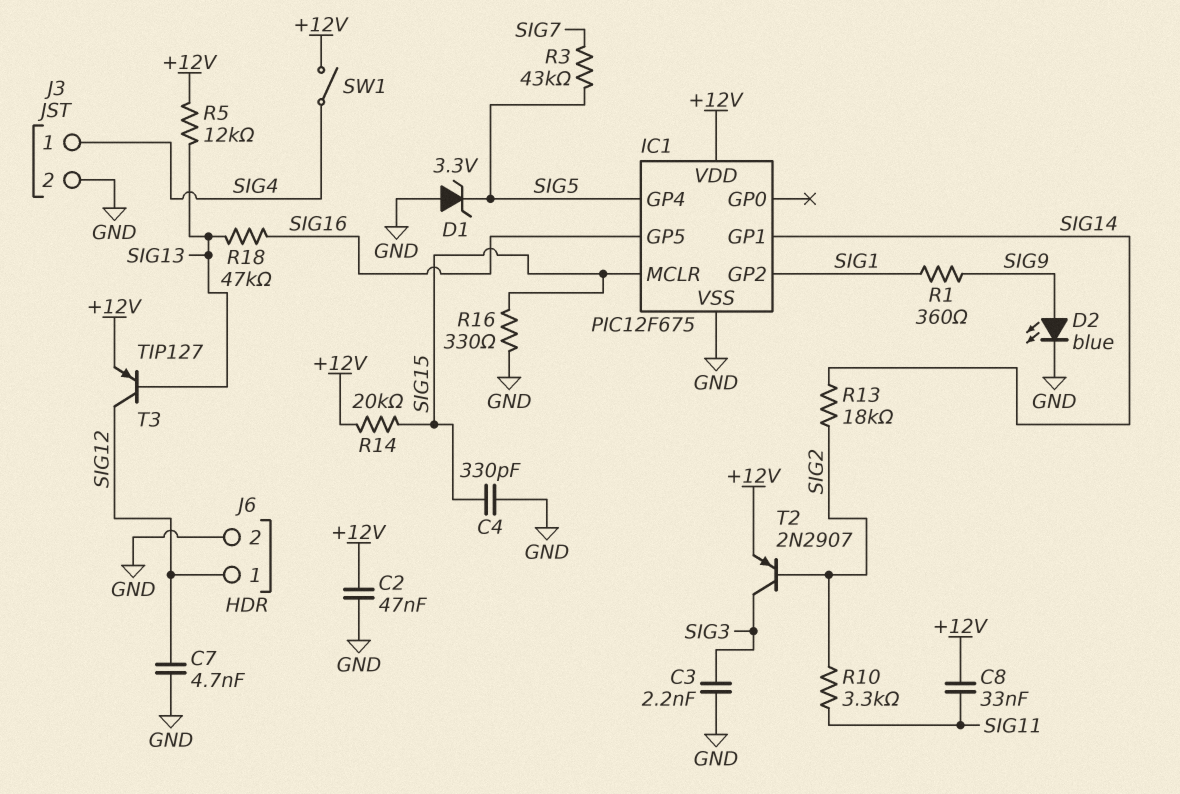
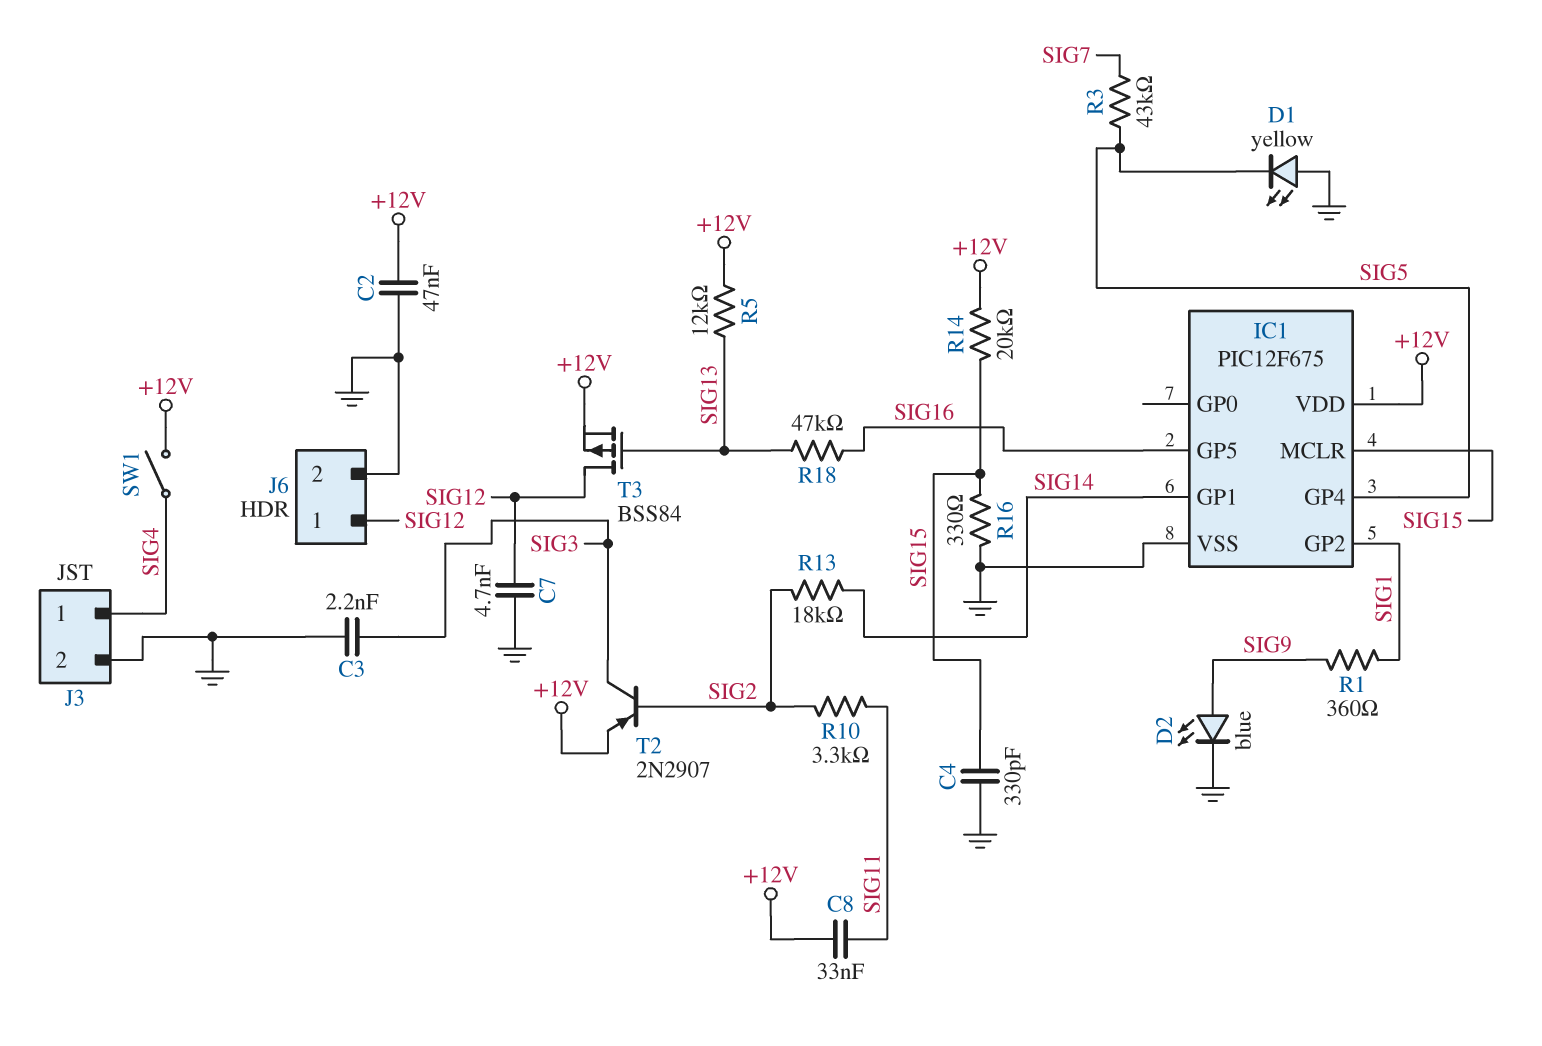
D1: zener 3.3V (A GND, K SIG5) -> LED yellow (A GND, K SIG5)
T3: PNP TIP127 (B SIG13, C SIG12, E +12V) -> PMOS BSS84 (G SIG13, D SIG12, S +12V)

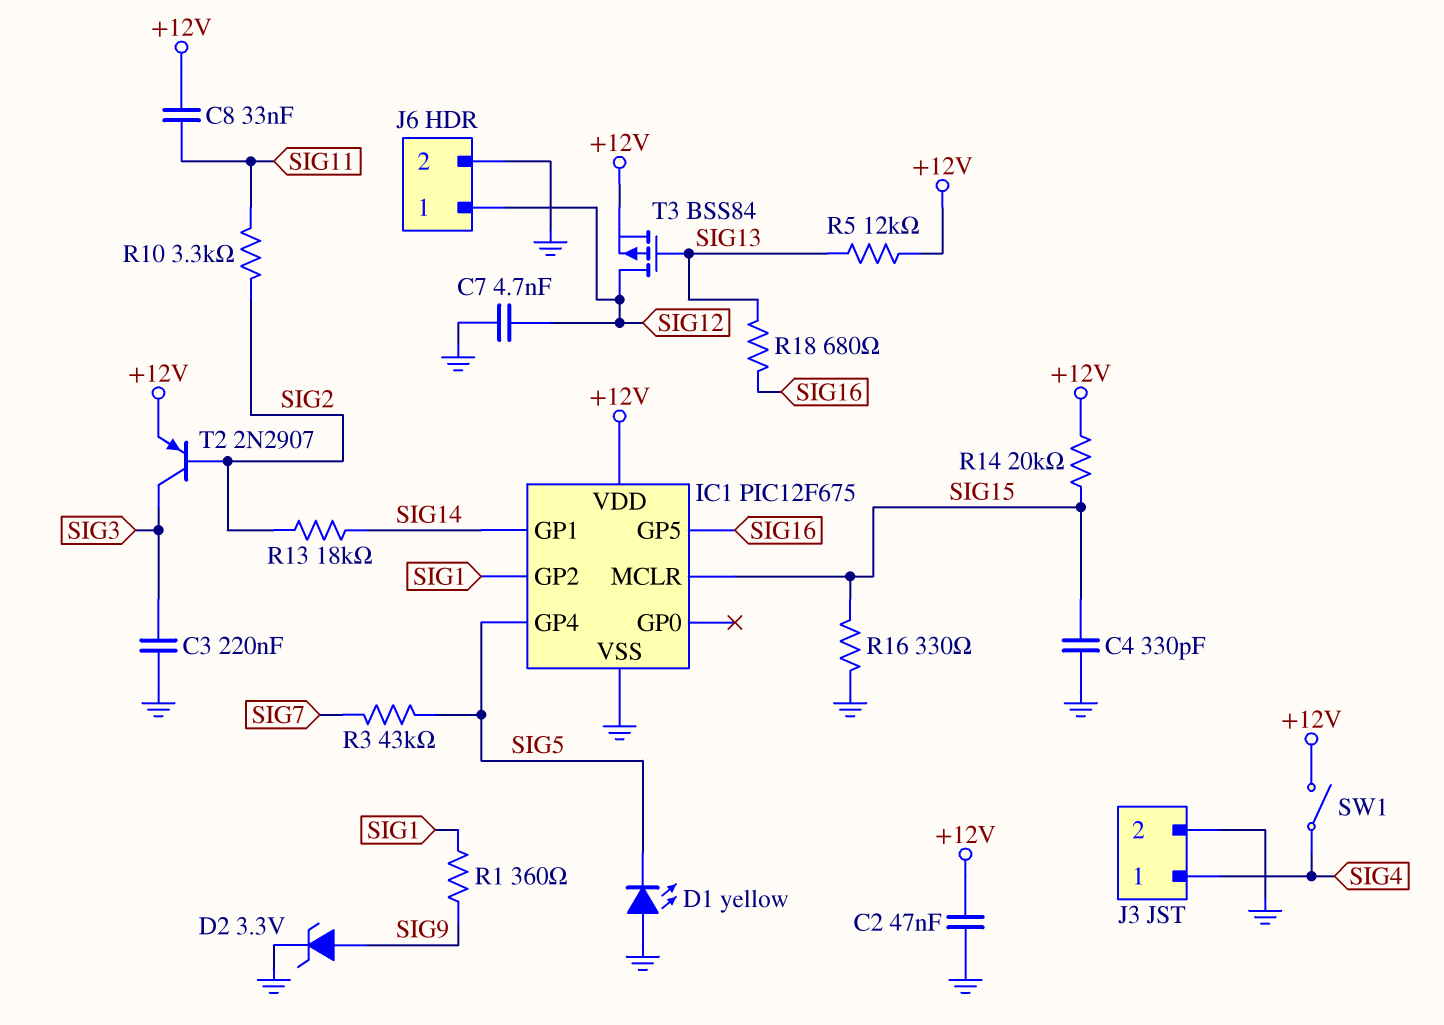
C3: 2.2nF (GND, SIG3) -> 220nF (GND, SIG3)
D2: LED blue (A SIG9, K GND) -> zener 3.3V (A SIG9, K GND)
R18: 47k (SIG13, SIG16) -> 680 (SIG13, SIG16)

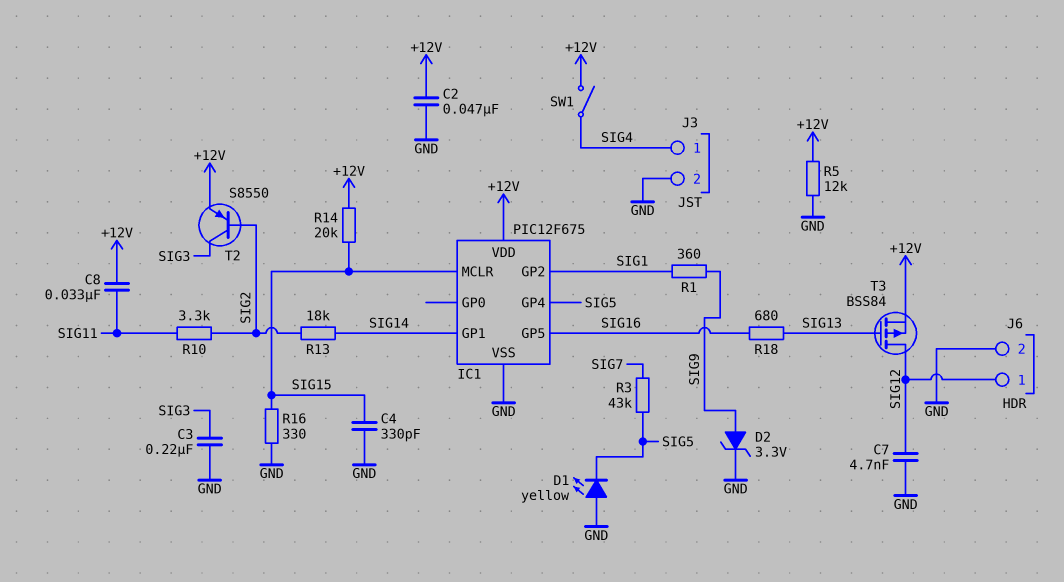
R5: 12k (+12V, SIG13) -> 12k (+12V, GND)
T2: PNP 2N2907 (B SIG2, C SIG3, E +12V) -> PNP S8550 (B SIG2, C SIG3, E +12V)

